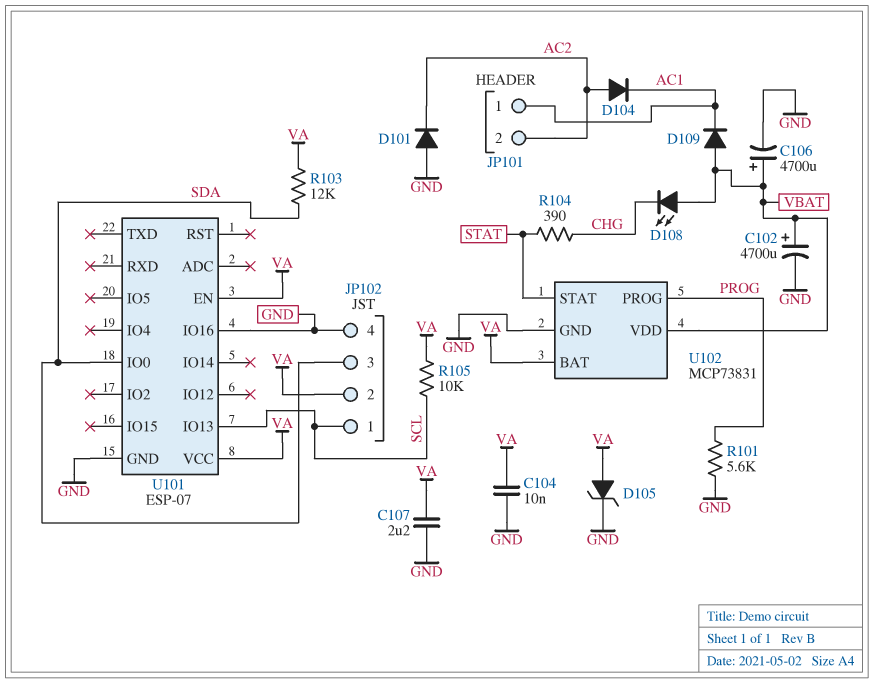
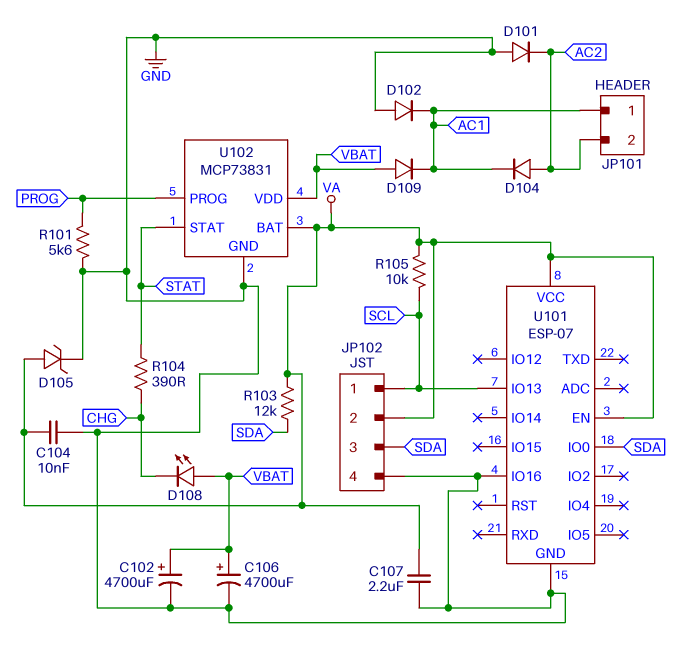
D102: none -> diode (A GND, K AC1)

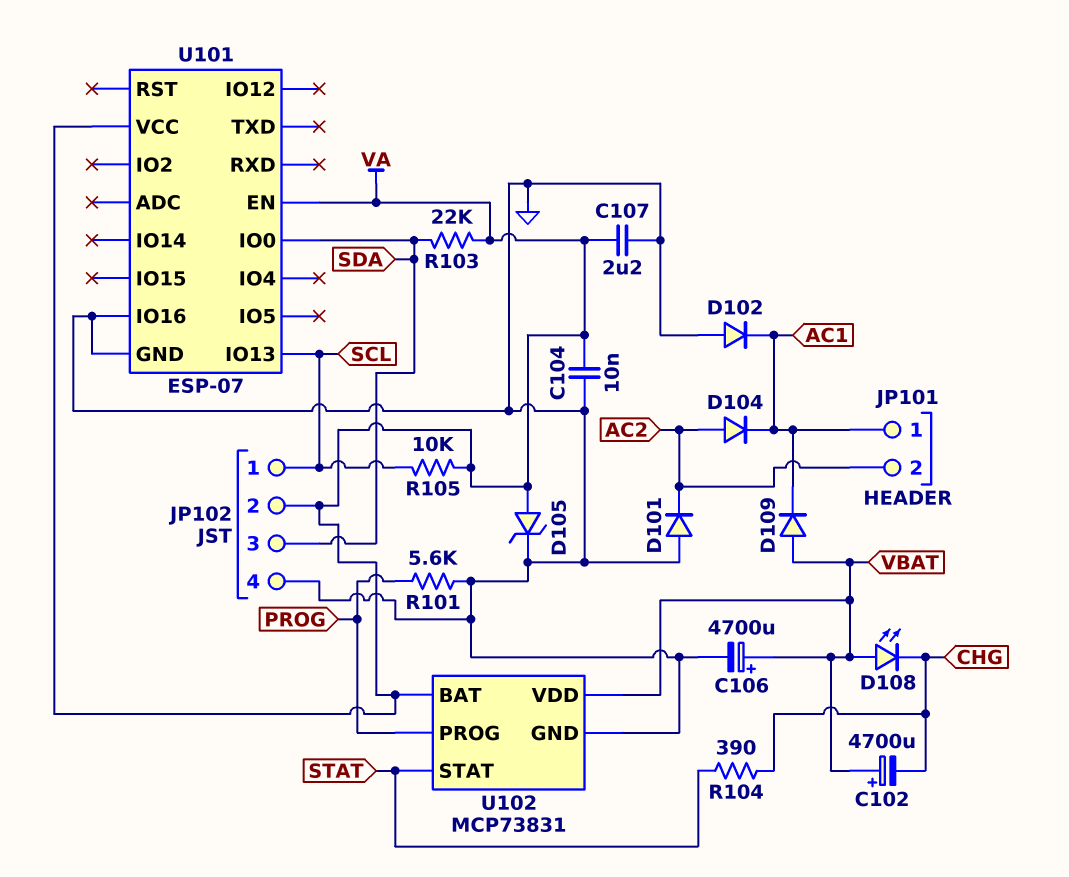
C102: 4700uF (plus VBAT, minus GND) -> 4700uF (plus VBAT, minus CHG)
R103: 12k (SDA, VA) -> 22k (SDA, VA)

